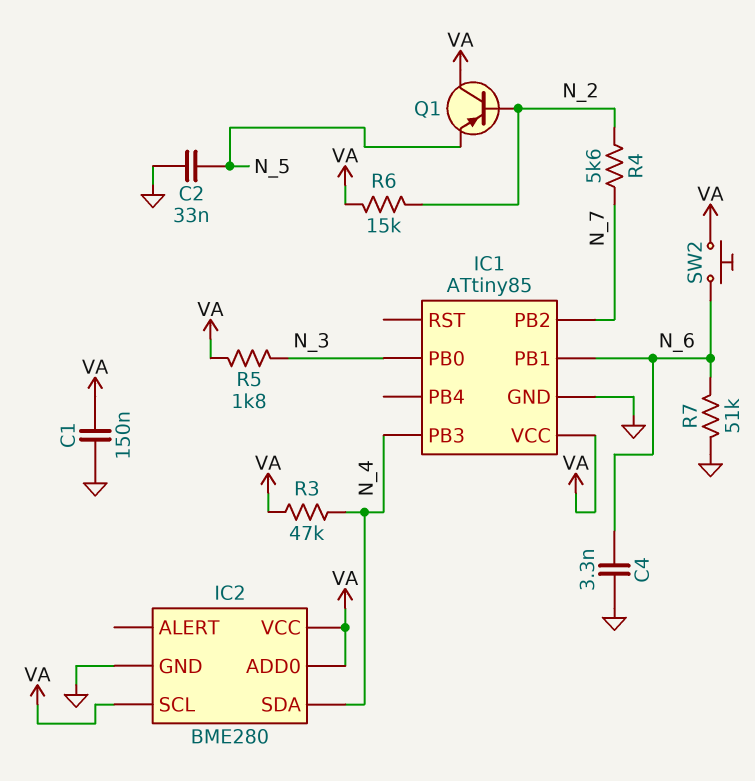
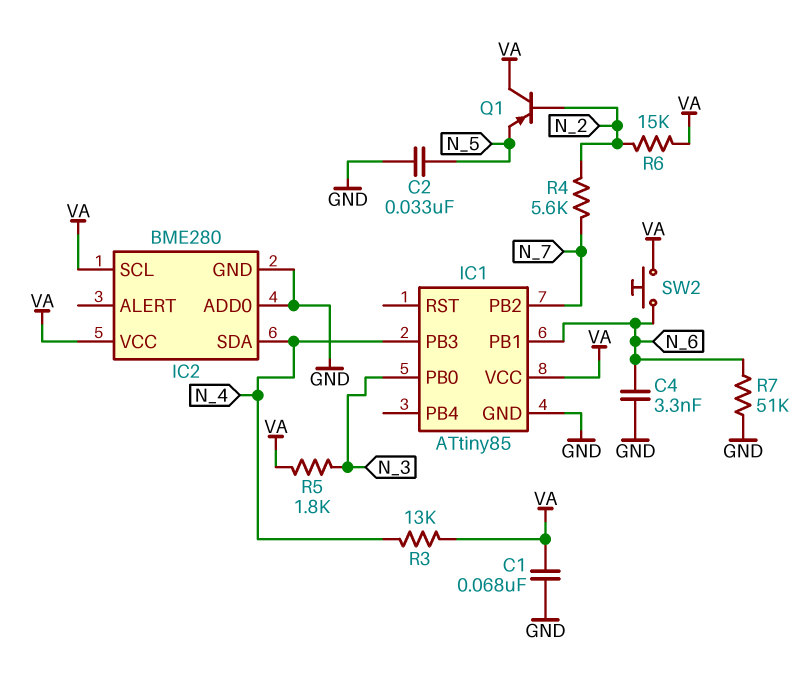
C1: 150nF (GND, VA) -> 68nF (GND, VA)
IC2 pin ADD0: VA -> GND
R3: 47k (N_4, VA) -> 13k (N_4, VA)

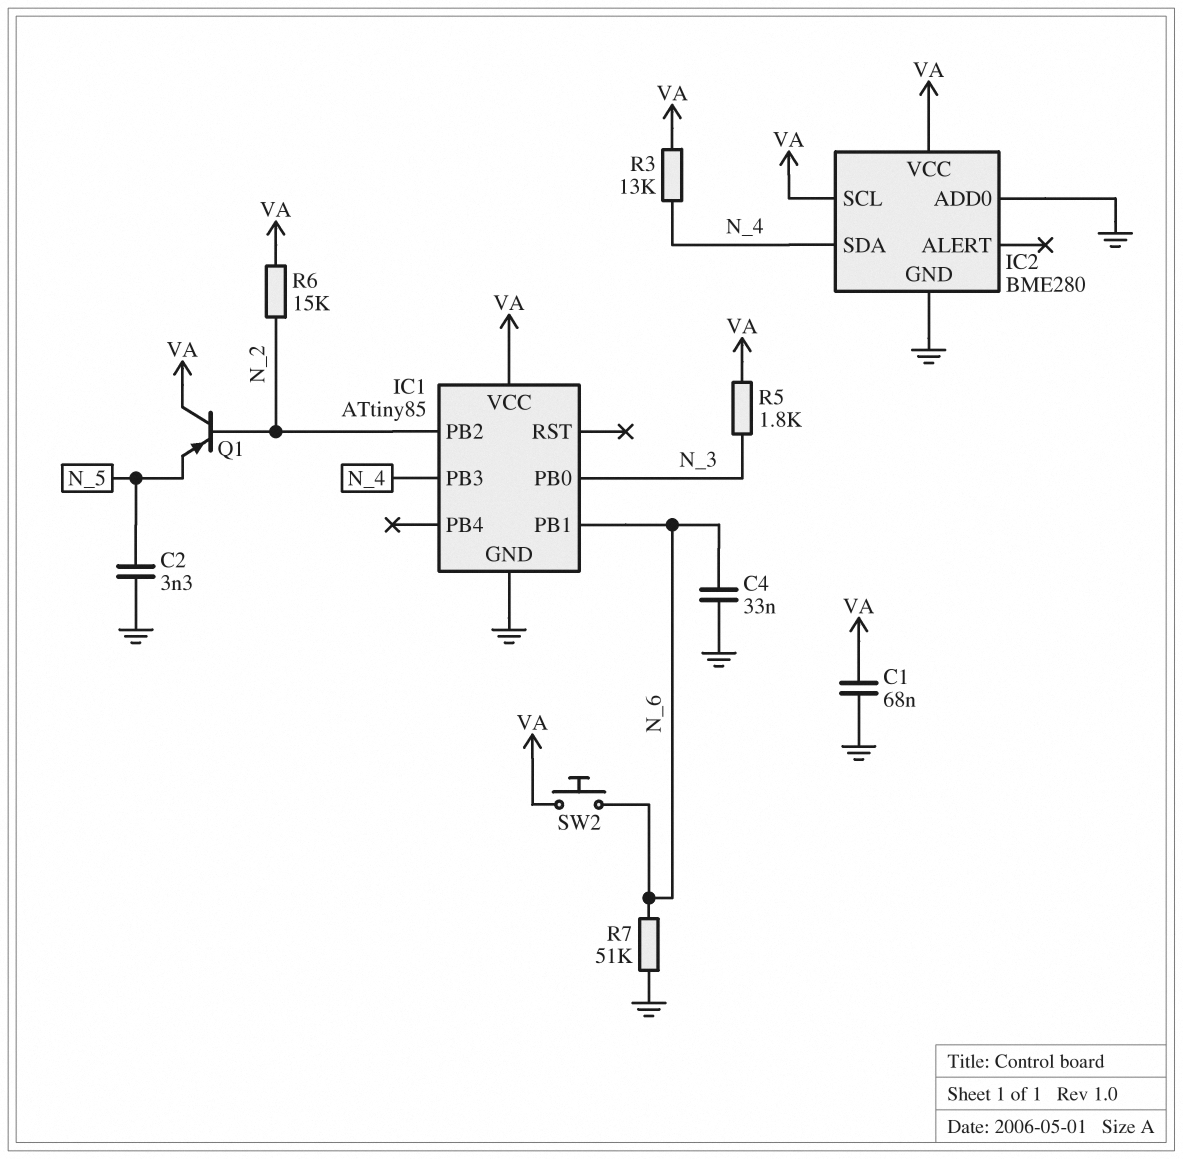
C2: 33nF (GND, N_5) -> 3.3nF (GND, N_5)
C4: 3.3nF (GND, N_6) -> 33nF (GND, N_6)
IC1 pin PB2: N_7 -> N_2
R4: 5.6k (N_2, N_7) -> none

